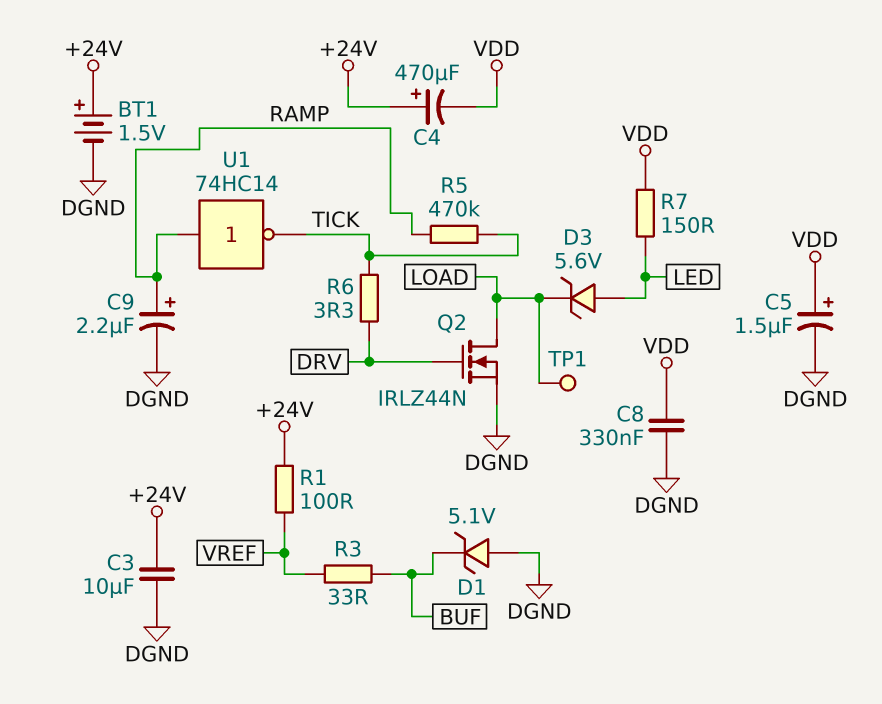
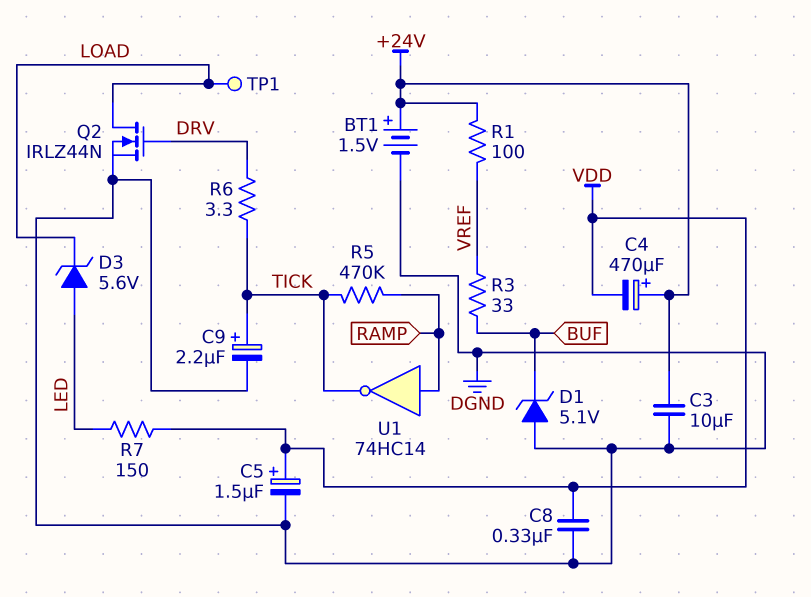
C9: 2.2uF (plus RAMP, minus DGND) -> 2.2uF (plus TICK, minus DGND)

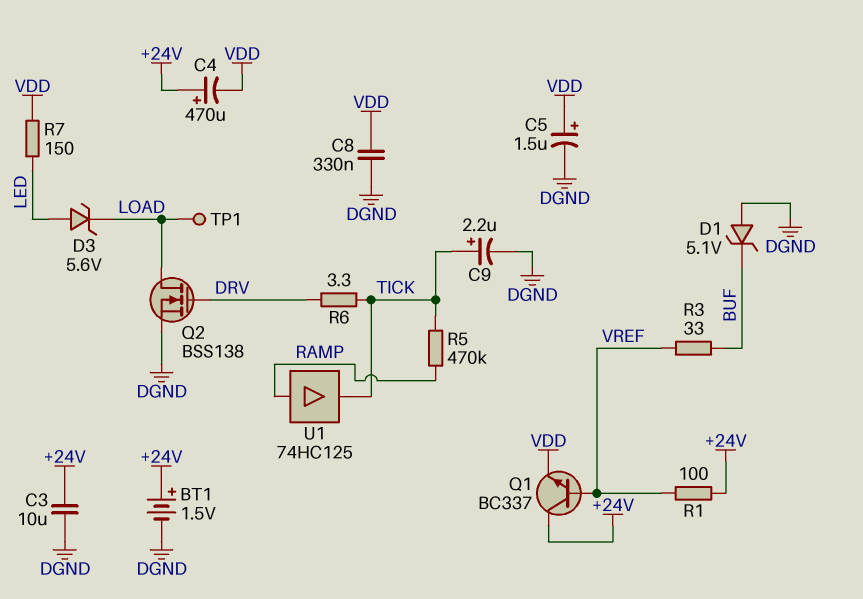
Q1: none -> NPN BC337 (B VREF, C +24V, E VDD)
Q2: NMOS IRLZ44N (G DRV, D LOAD, S DGND) -> NMOS BSS138 (G DRV, D LOAD, S DGND)
U1: NOT 74HC14 (in RAMP, out TICK) -> buffer 74HC125 (in RAMP, out TICK)

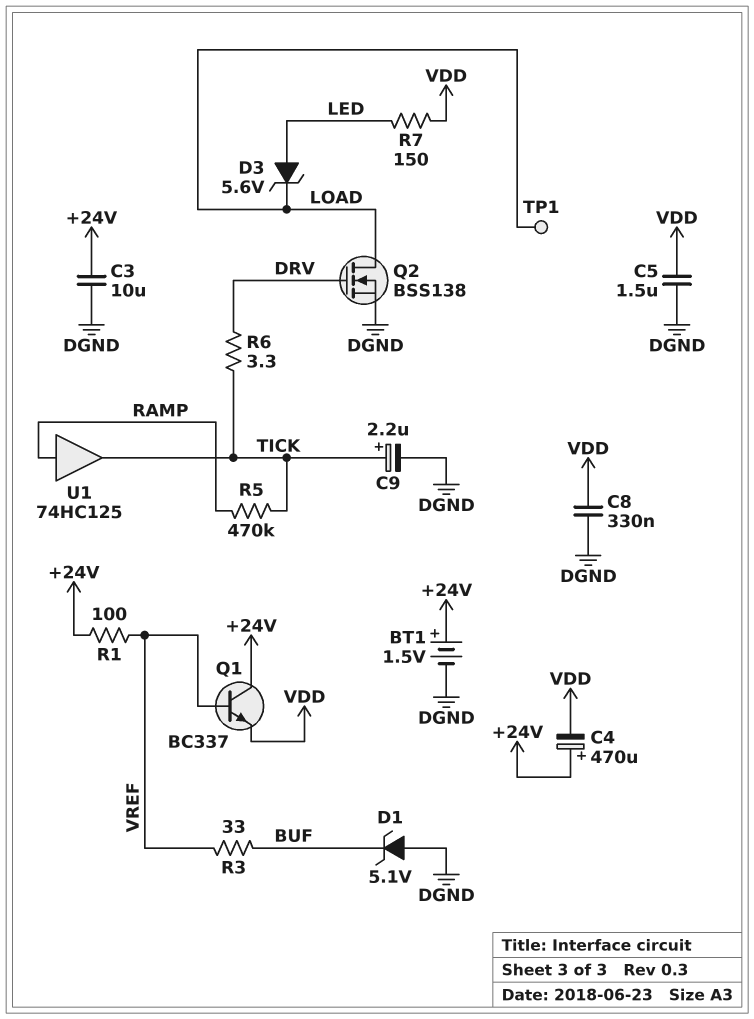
C5: 1.5uF (plus VDD, minus DGND) -> 1.5uF (DGND, VDD)

